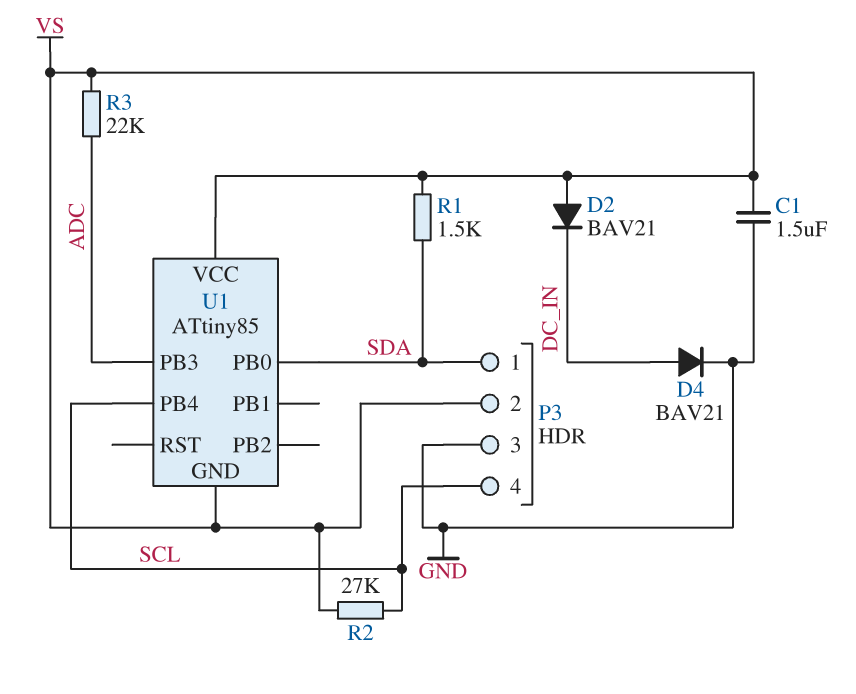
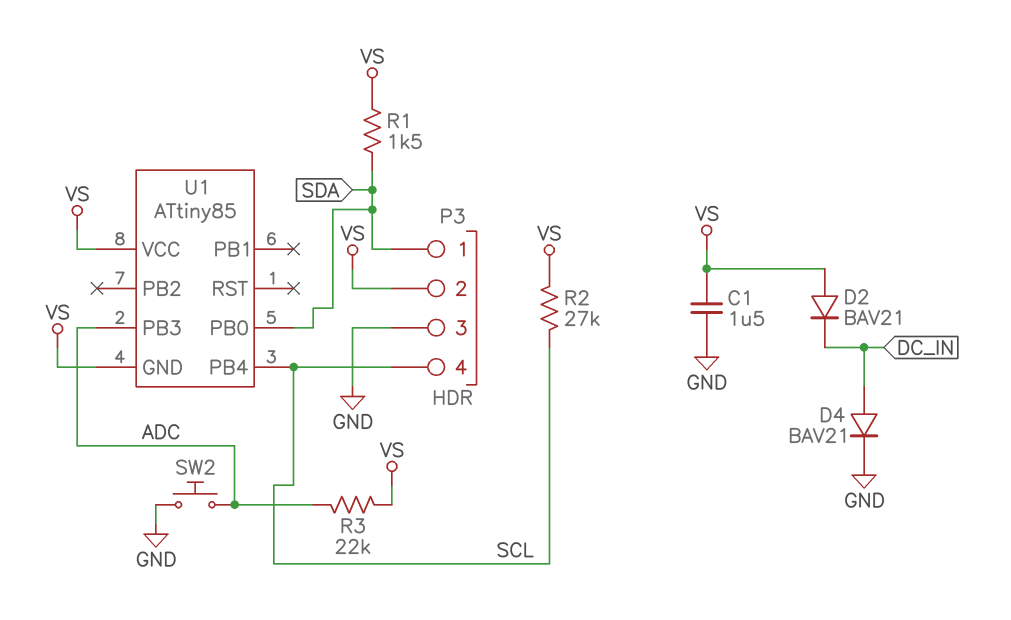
SW2: none -> button (ADC, GND)

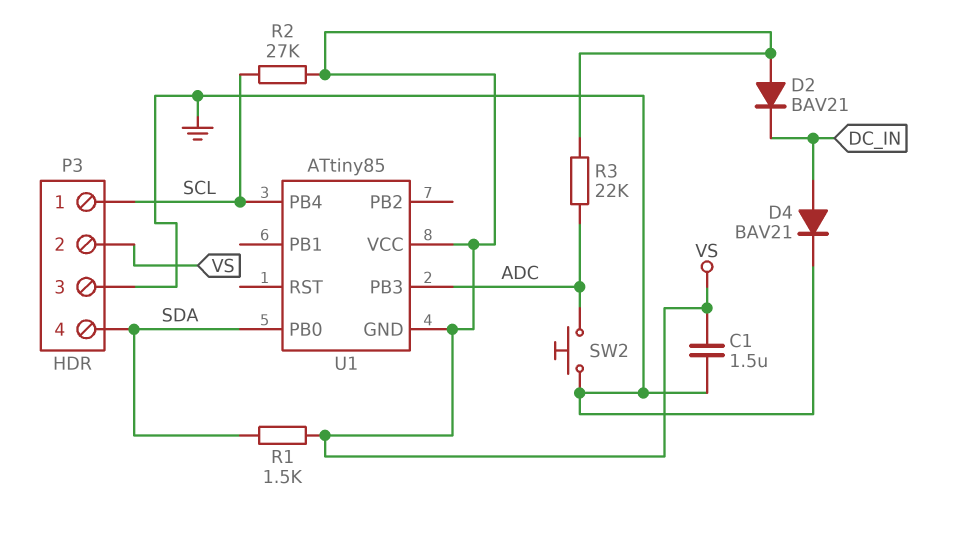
P3 pin 1: SDA -> SCL
P3 pin 4: SCL -> SDA

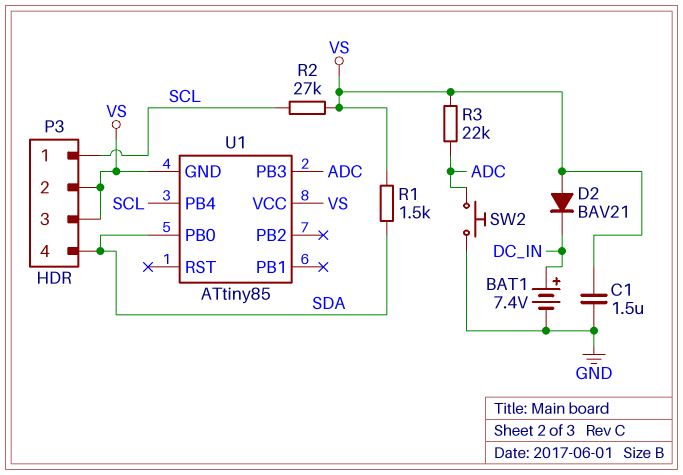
BAT1: none -> 7.4V (plus DC_IN, minus GND)
D4: diode BAV21 (A DC_IN, K GND) -> none
P3 pin 3: GND -> VS

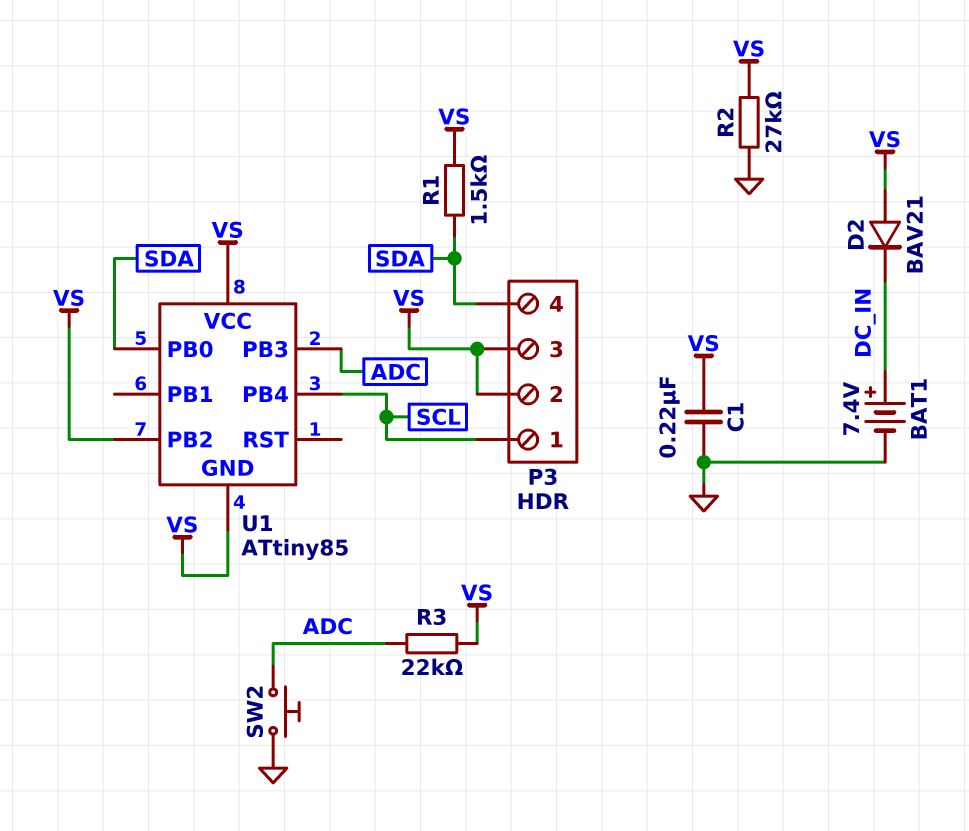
C1: 1.5uF (GND, VS) -> 220nF (GND, VS)
R2: 27k (SCL, VS) -> 27k (GND, VS)
U1 pin PB2: none -> VS

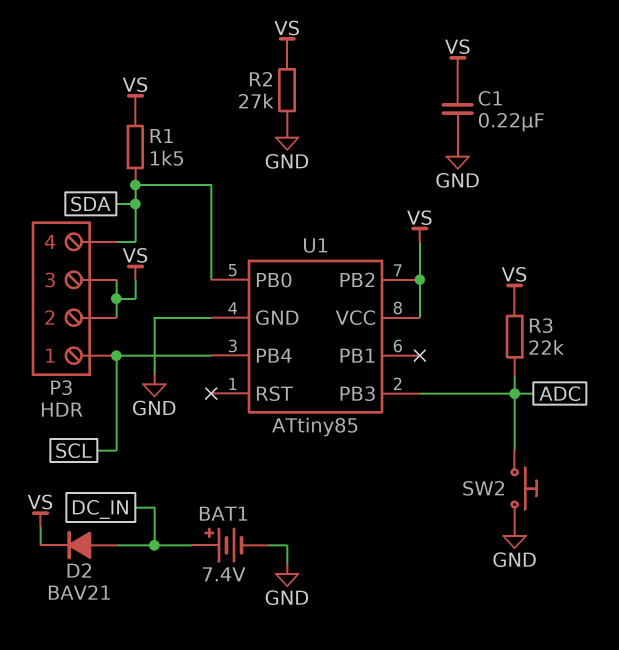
D2: diode BAV21 (A VS, K DC_IN) -> diode BAV21 (A DC_IN, K VS)
U1 pin GND: VS -> GND

